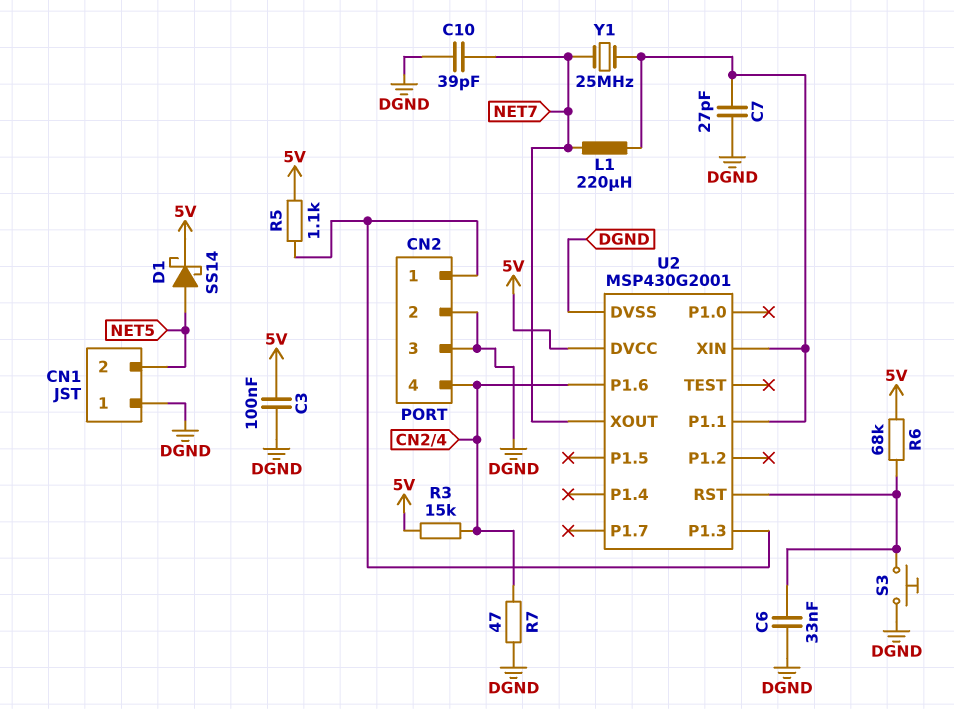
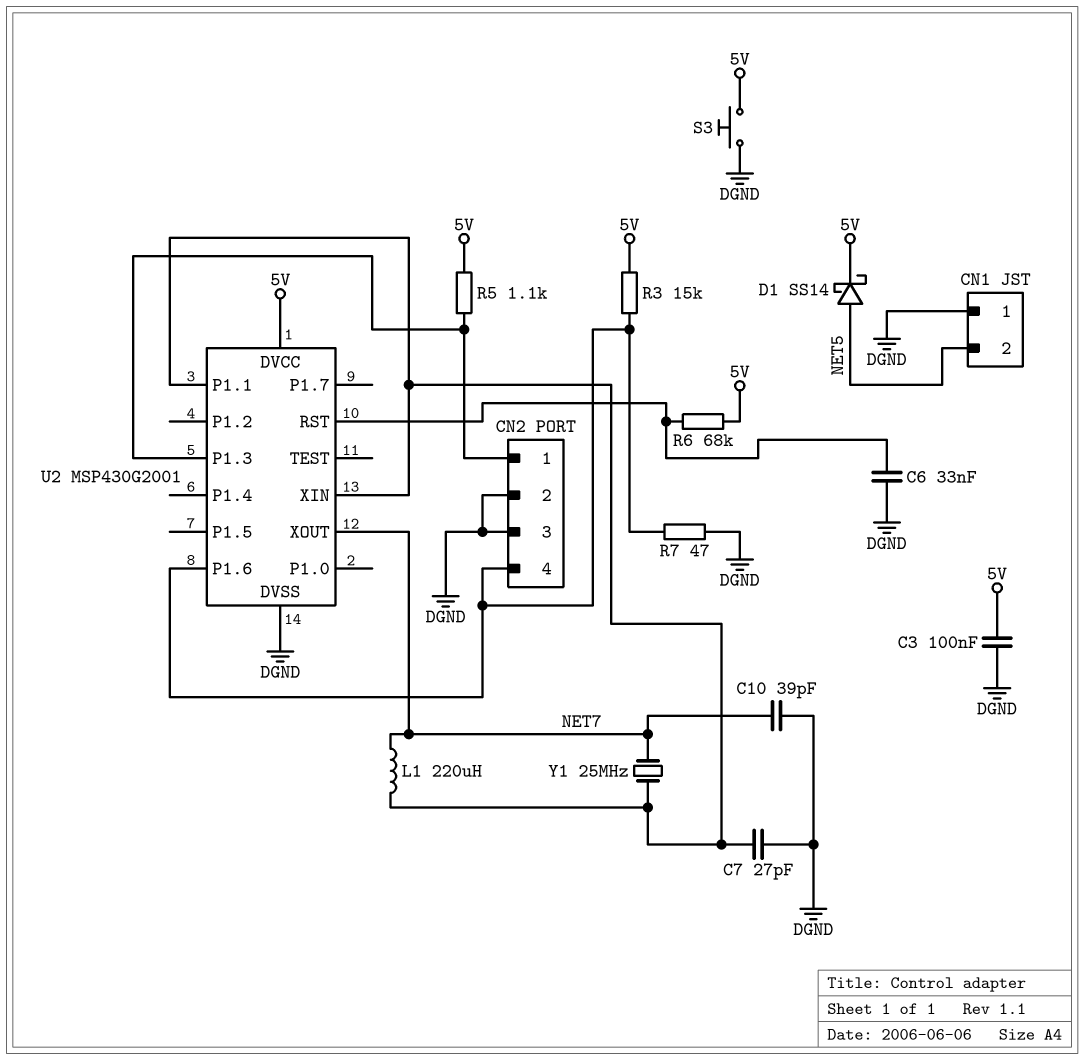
S3: button (DGND, U2/RST) -> button (5V, DGND)

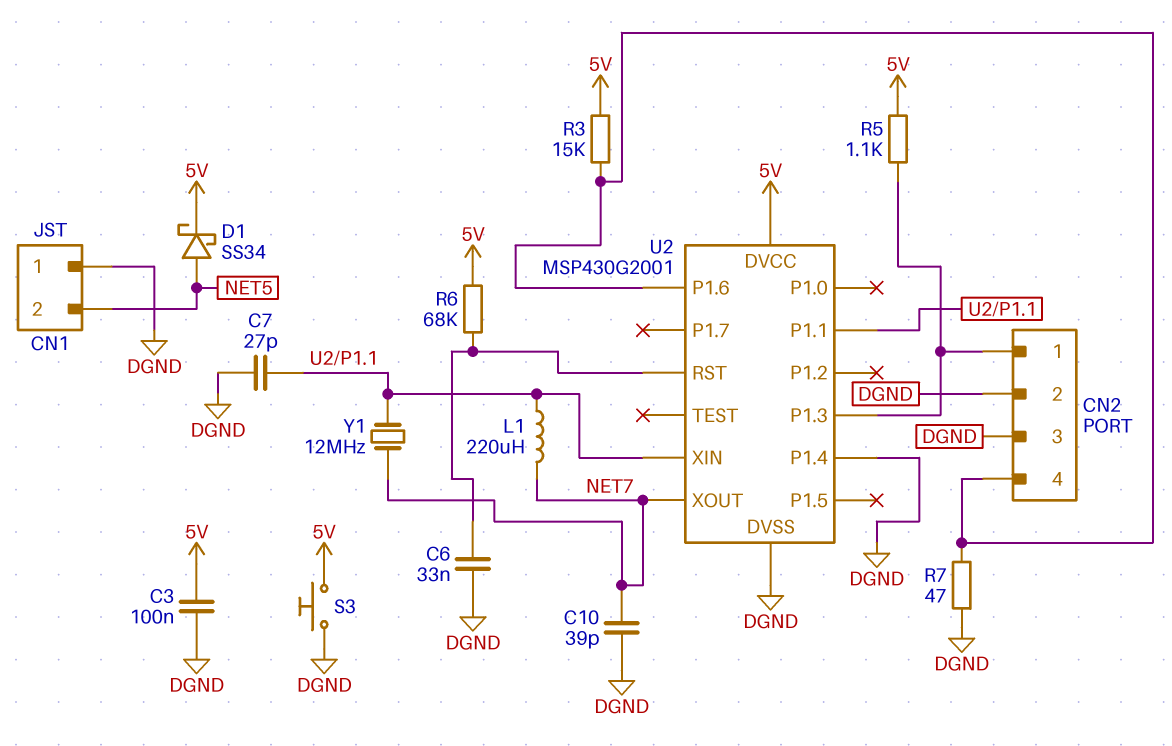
D1: schottky SS14 (A NET5, K 5V) -> schottky SS34 (A NET5, K 5V)
U2 pin P1.4: none -> DGND
Y1: 25MHz (NET7, U2/P1.1) -> 12MHz (NET7, U2/P1.1)

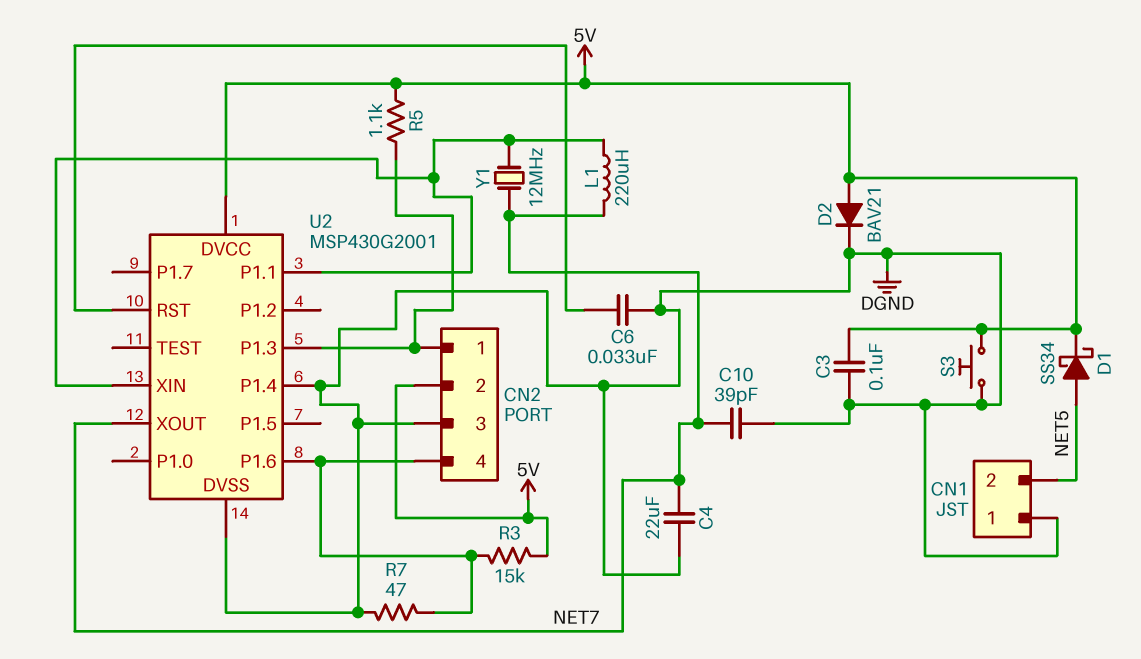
C4: none -> 22uF (DGND, NET7)
C7: 27pF (DGND, U2/P1.1) -> none
CN2 pin 2: DGND -> 5V
D2: none -> diode BAV21 (A 5V, K DGND)
R6: 68k (5V, U2/RST) -> none

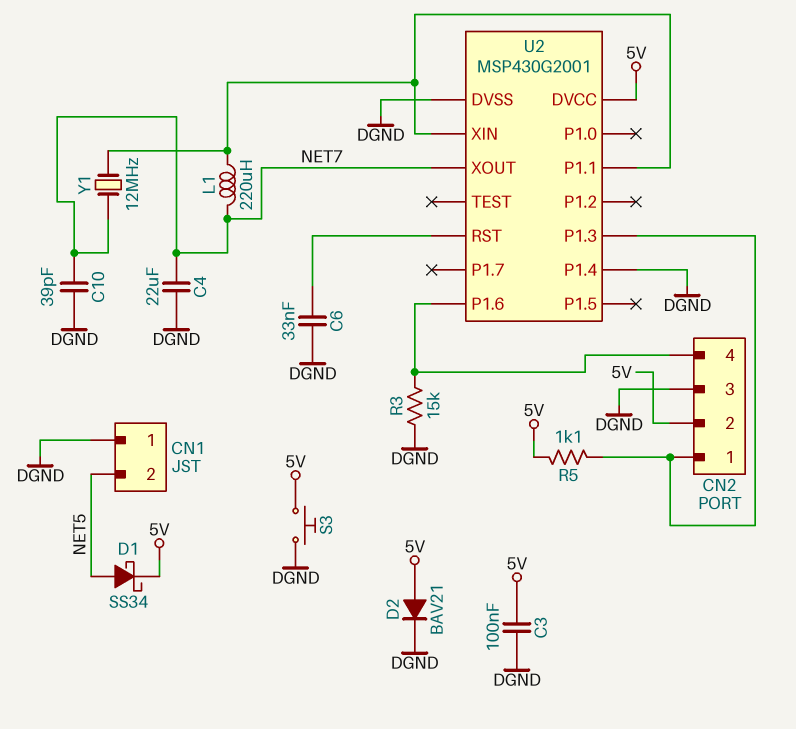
R3: 15k (5V, CN2/4) -> 15k (CN2/4, DGND)
R7: 47 (CN2/4, DGND) -> none

